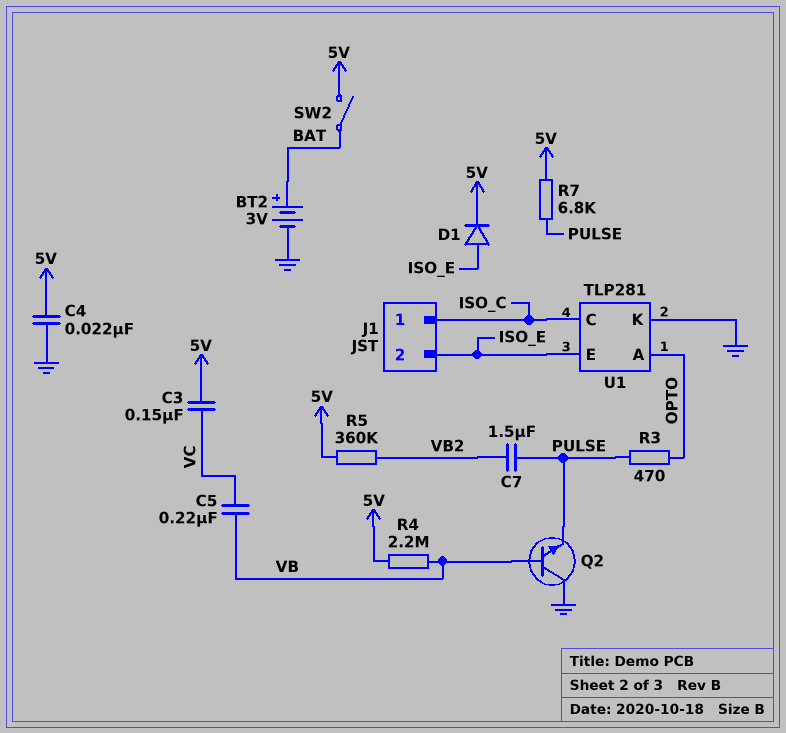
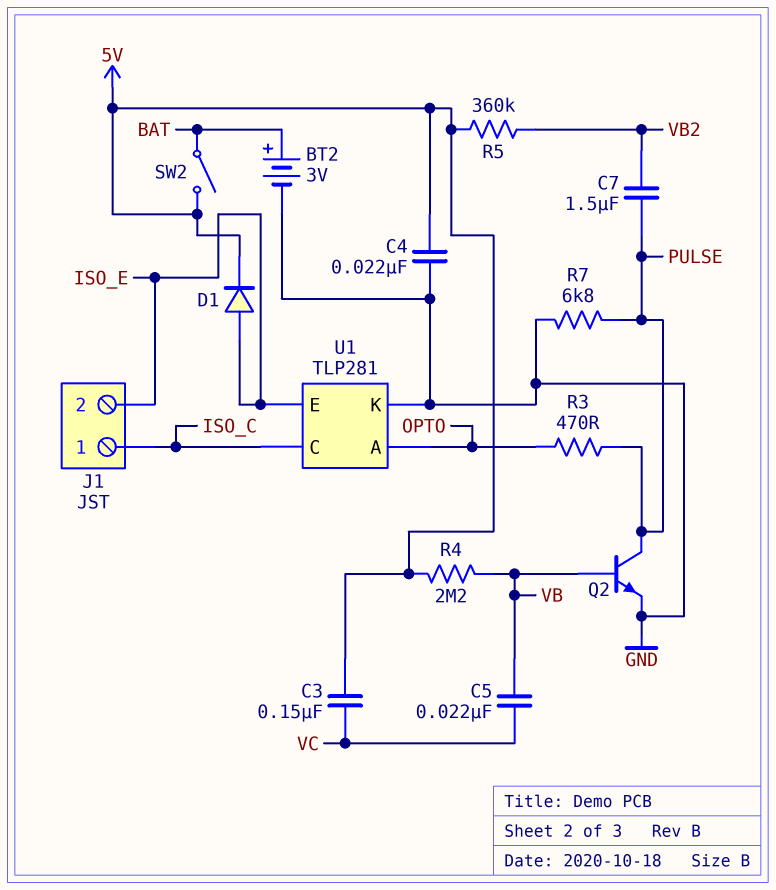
C5: 220nF (VB, VC) -> 22nF (VB, VC)
Q2: NPN (B VB, C GND, E PULSE) -> NPN (B VB, C PULSE, E GND)
R7: 6.8k (5V, PULSE) -> 6.8k (GND, PULSE)

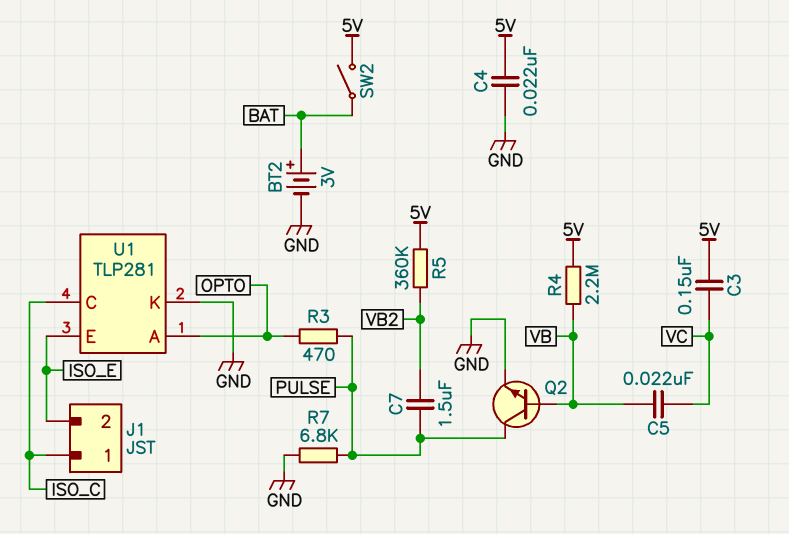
D1: diode (A ISO_E, K 5V) -> none

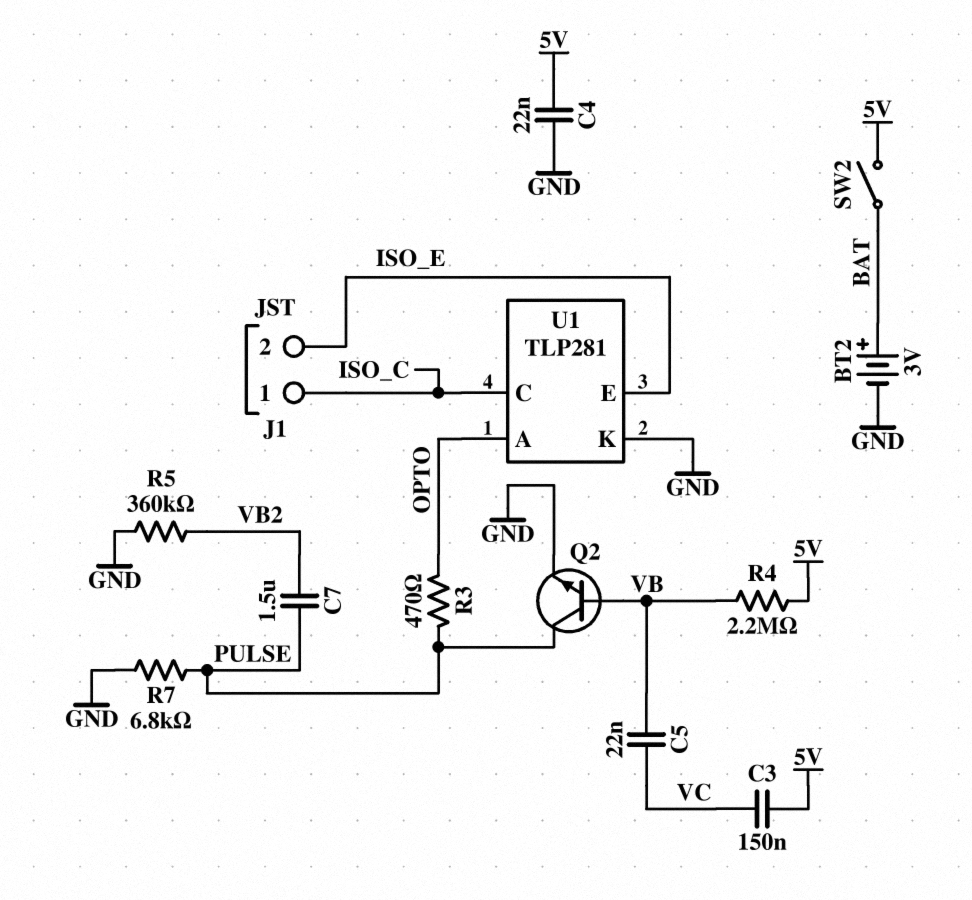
R5: 360k (5V, VB2) -> 360k (GND, VB2)

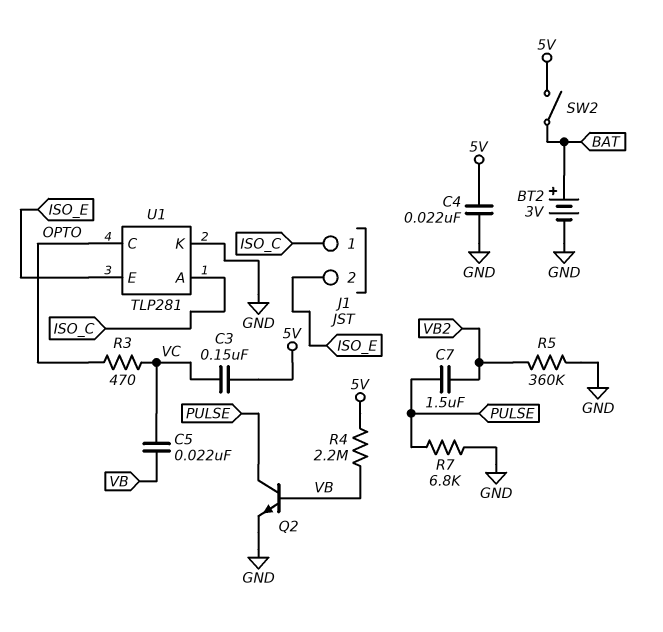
R3: 470 (OPTO, PULSE) -> 470 (OPTO, VC)
U1 pin A: OPTO -> ISO_C
U1 pin C: ISO_C -> OPTO

